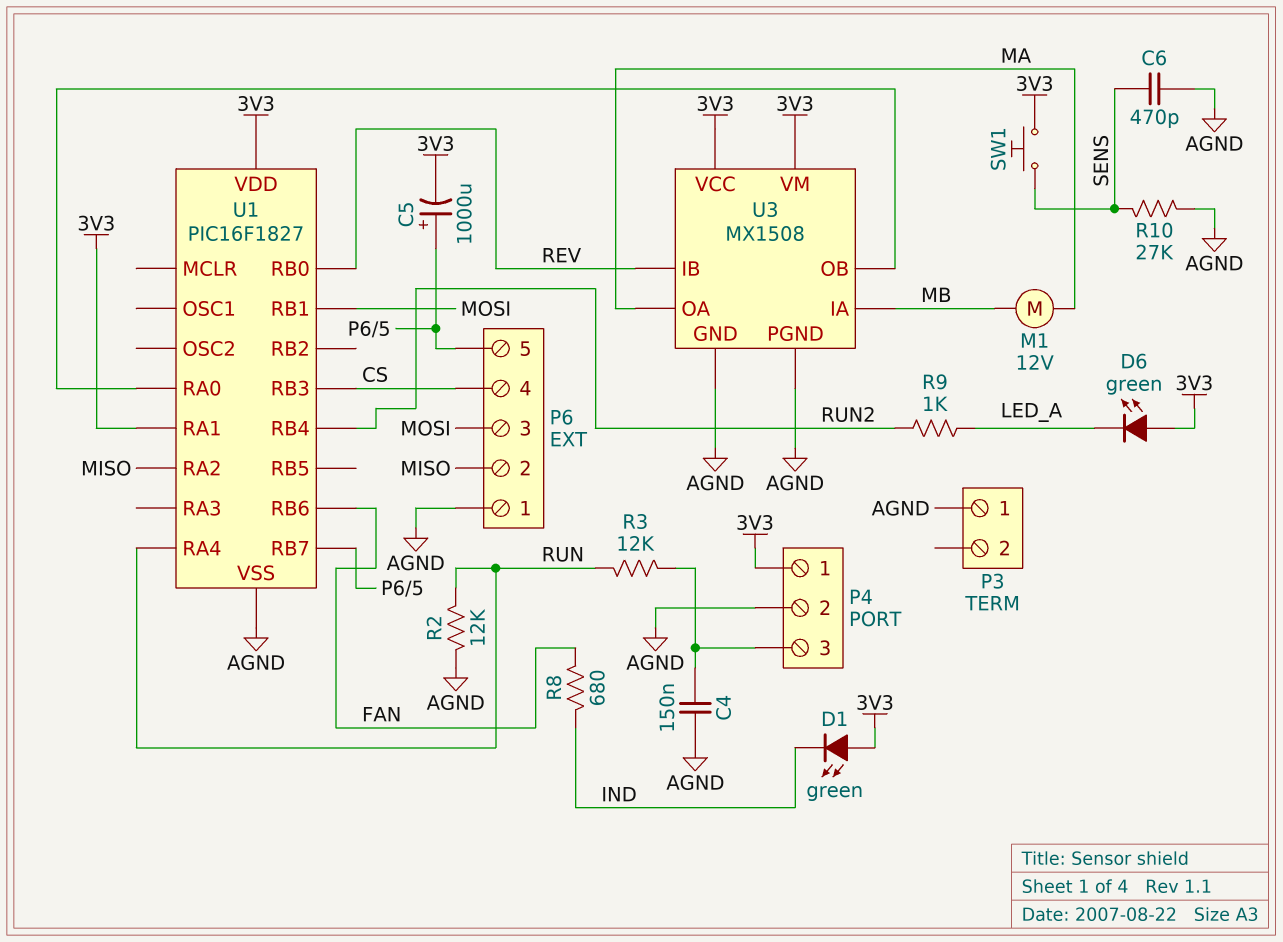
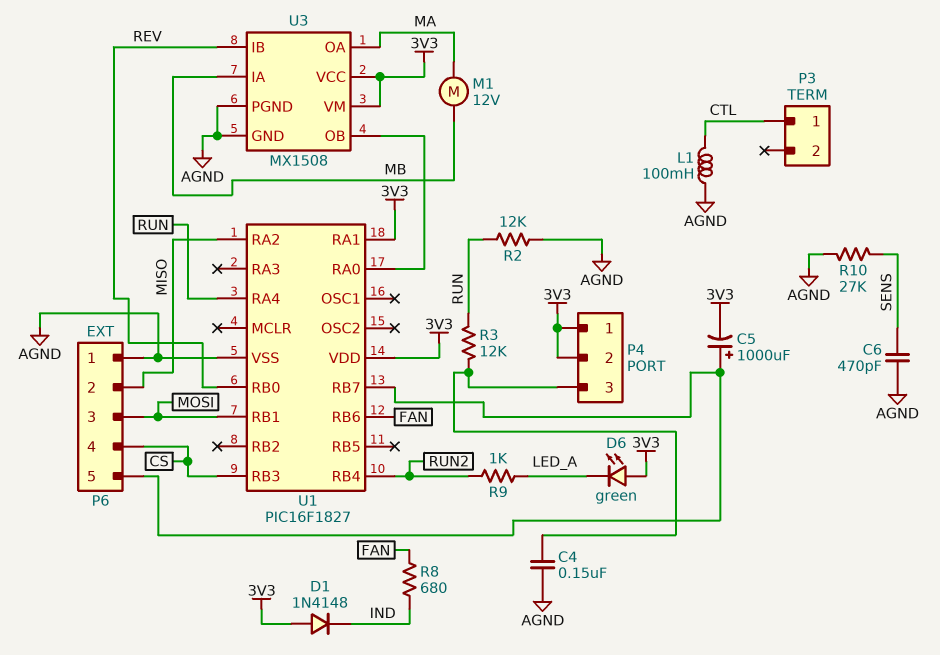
D1: LED green (A 3V3, K IND) -> diode 1N4148 (A 3V3, K IND)
L1: none -> 100mH (AGND, CTL)
P3 pin 1: AGND -> CTL
P4 pin 2: AGND -> 3V3
SW1: button (3V3, SENS) -> none

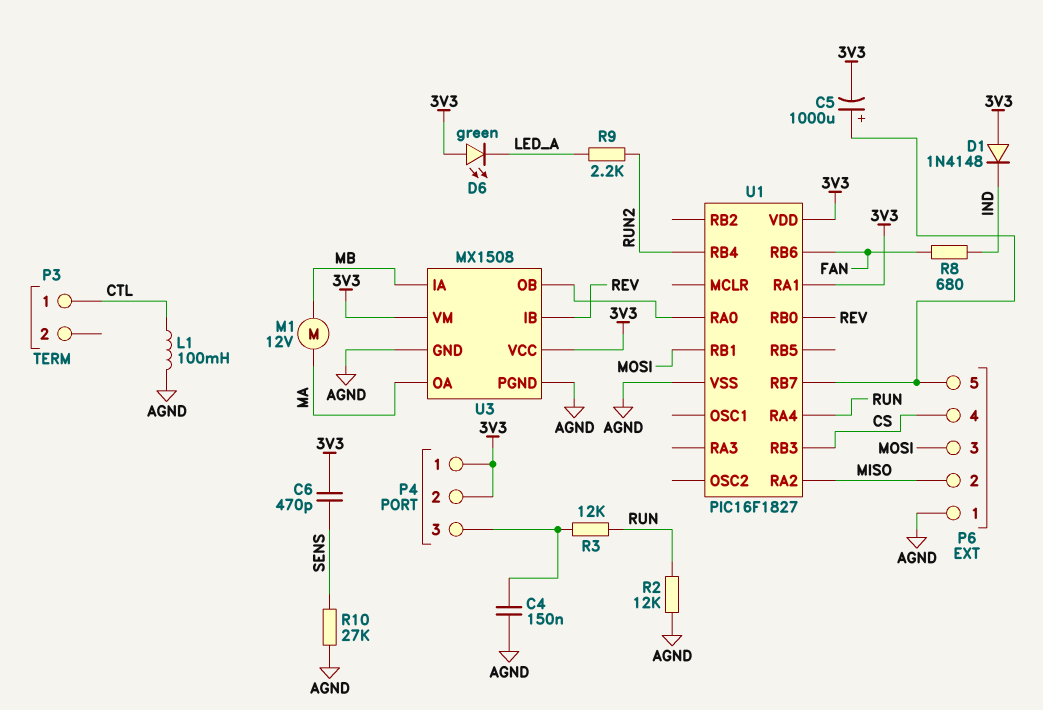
C6: 470pF (AGND, SENS) -> 470pF (3V3, SENS)
R9: 1k (LED_A, RUN2) -> 2.2k (LED_A, RUN2)

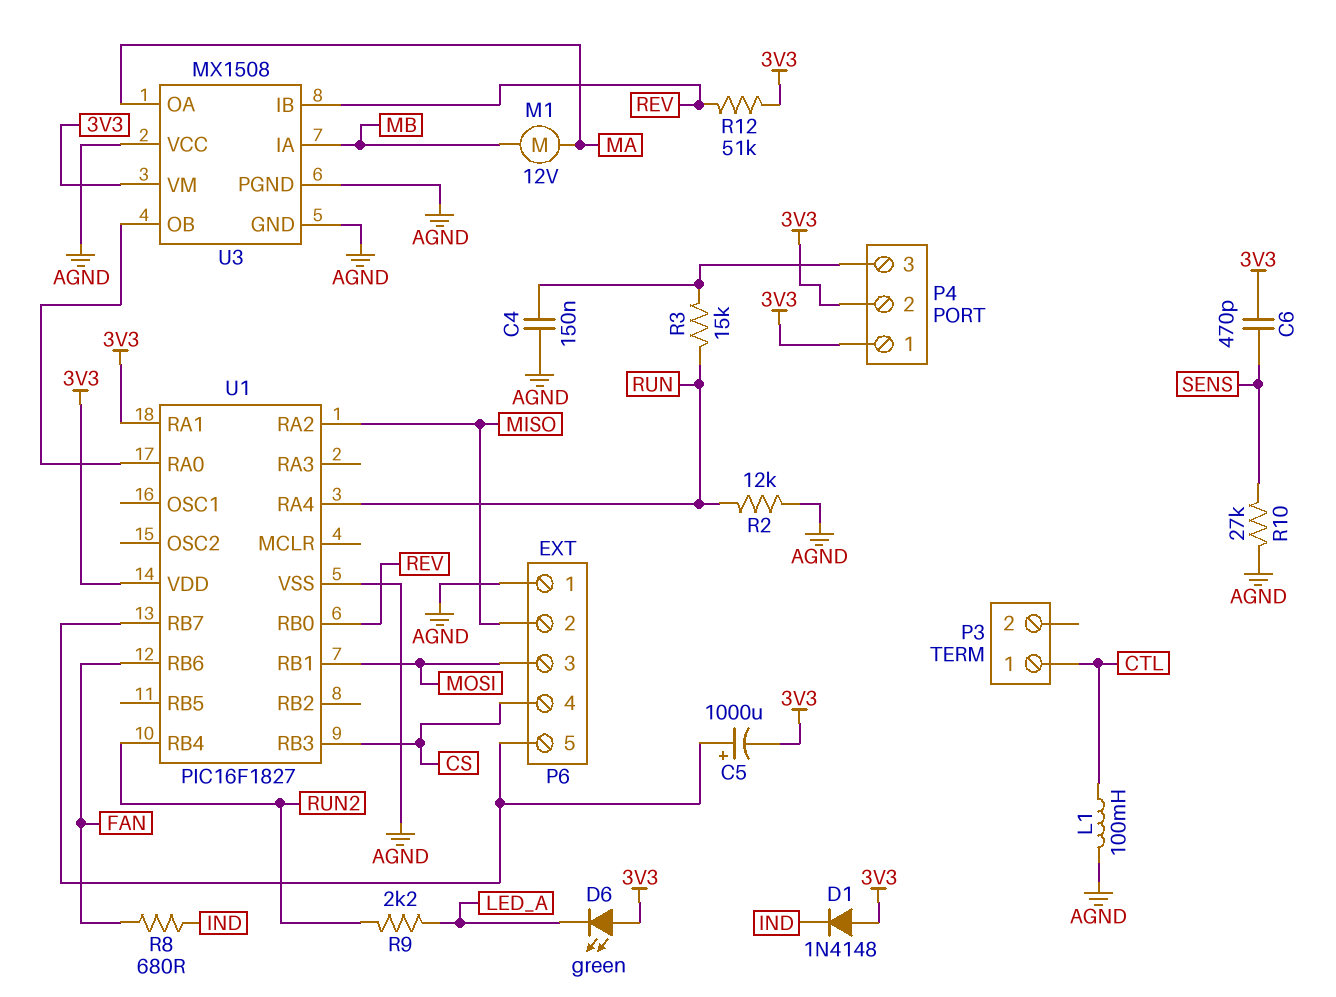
R3: 12k (P4/3, RUN) -> 15k (P4/3, RUN)
R12: none -> 51k (3V3, REV)
U3 pin VCC: 3V3 -> AGND

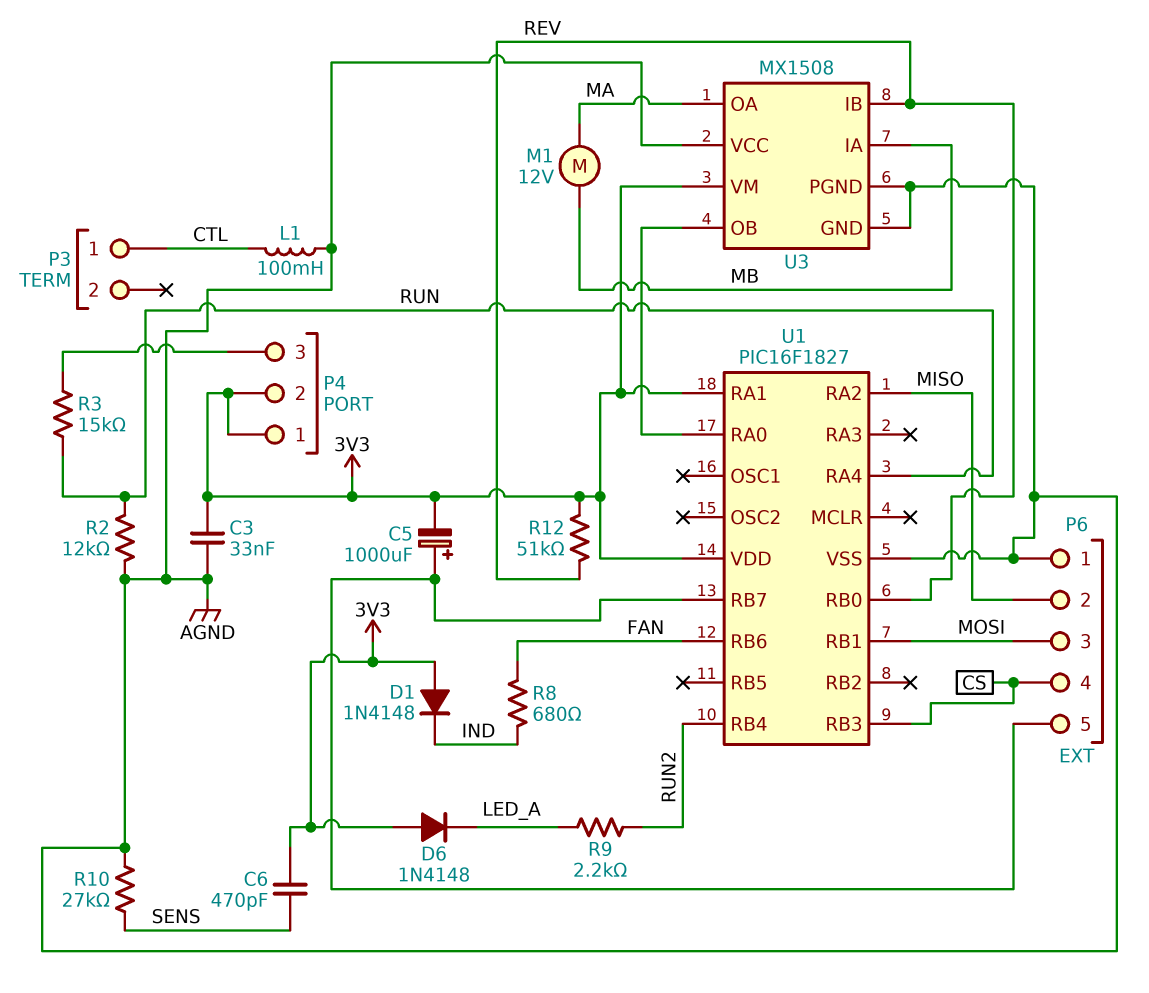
C3: none -> 33nF (3V3, AGND)
C4: 150nF (AGND, P4/3) -> none
D6: LED green (A 3V3, K LED_A) -> diode 1N4148 (A 3V3, K LED_A)

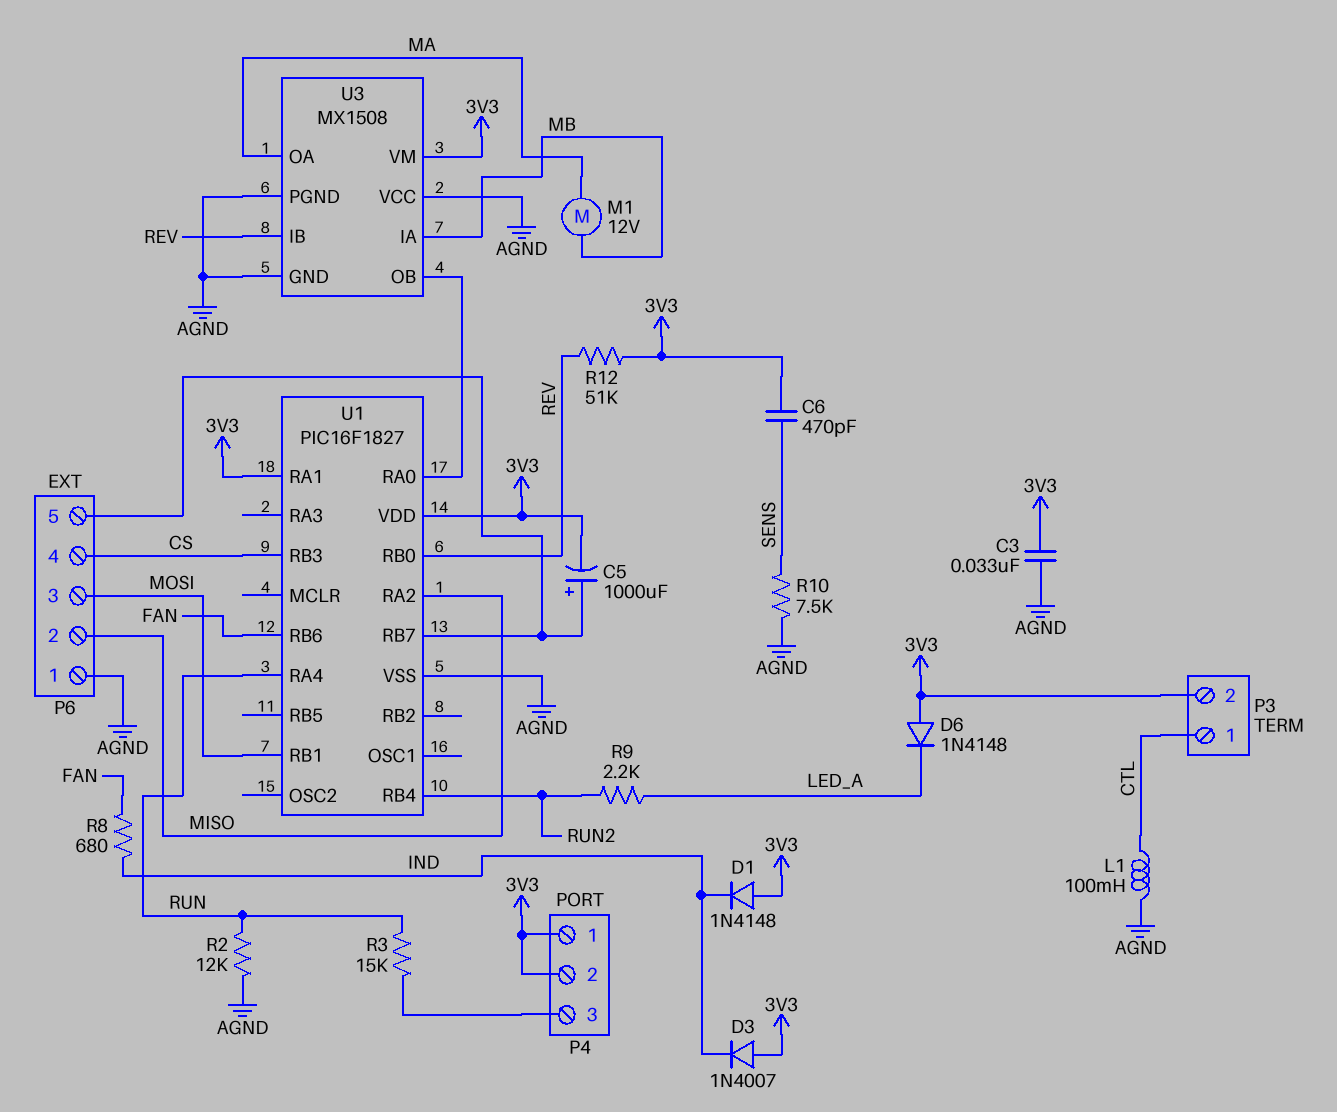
D3: none -> diode 1N4007 (A 3V3, K IND)
P3 pin 2: none -> 3V3
R10: 27k (AGND, SENS) -> 7.5k (AGND, SENS)

